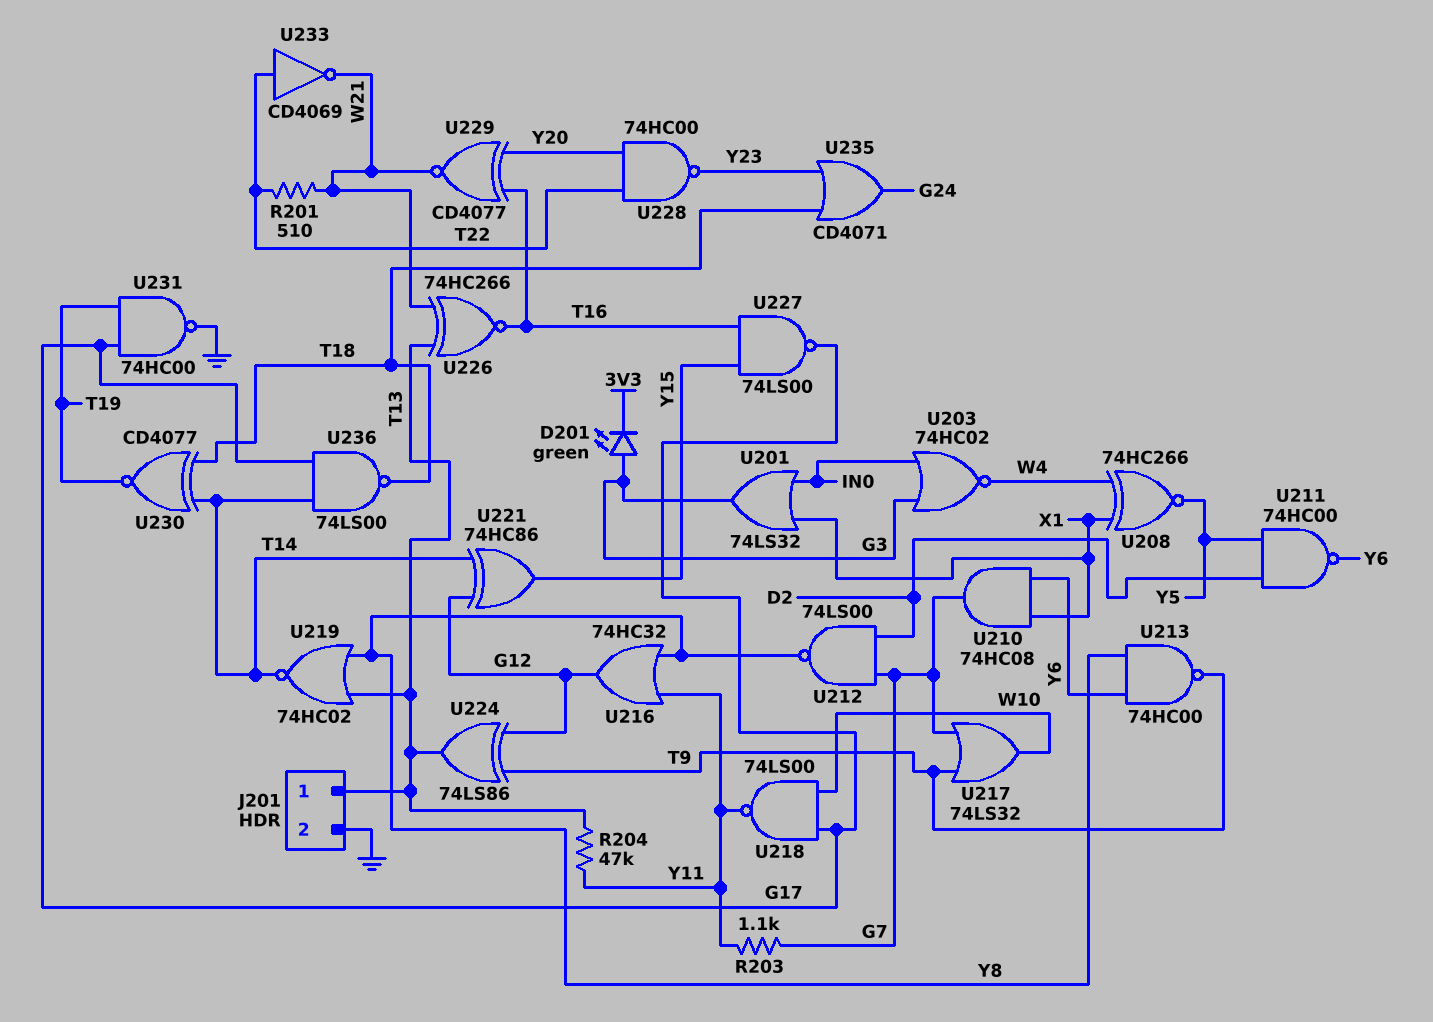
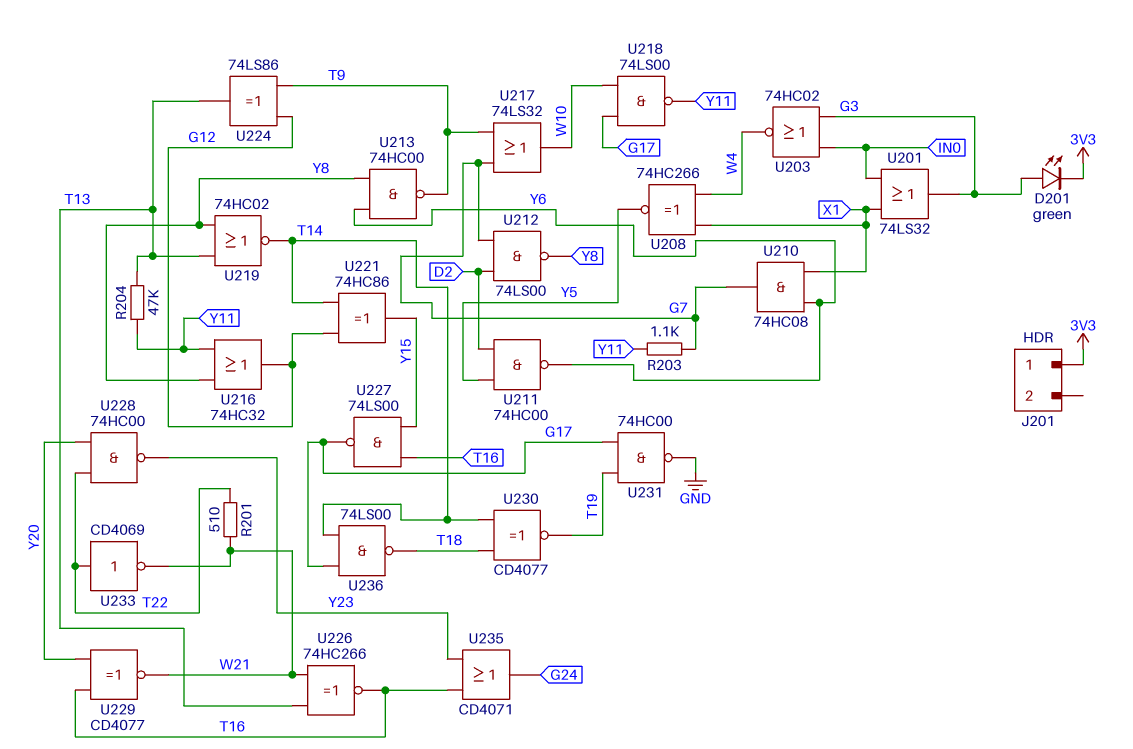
J201 pin 1: T13 -> 3V3
J201 pin 2: GND -> none
U235: OR CD4071 (in T18, in Y23, out G24) -> OR CD4071 (in T16, in Y23, out G24)

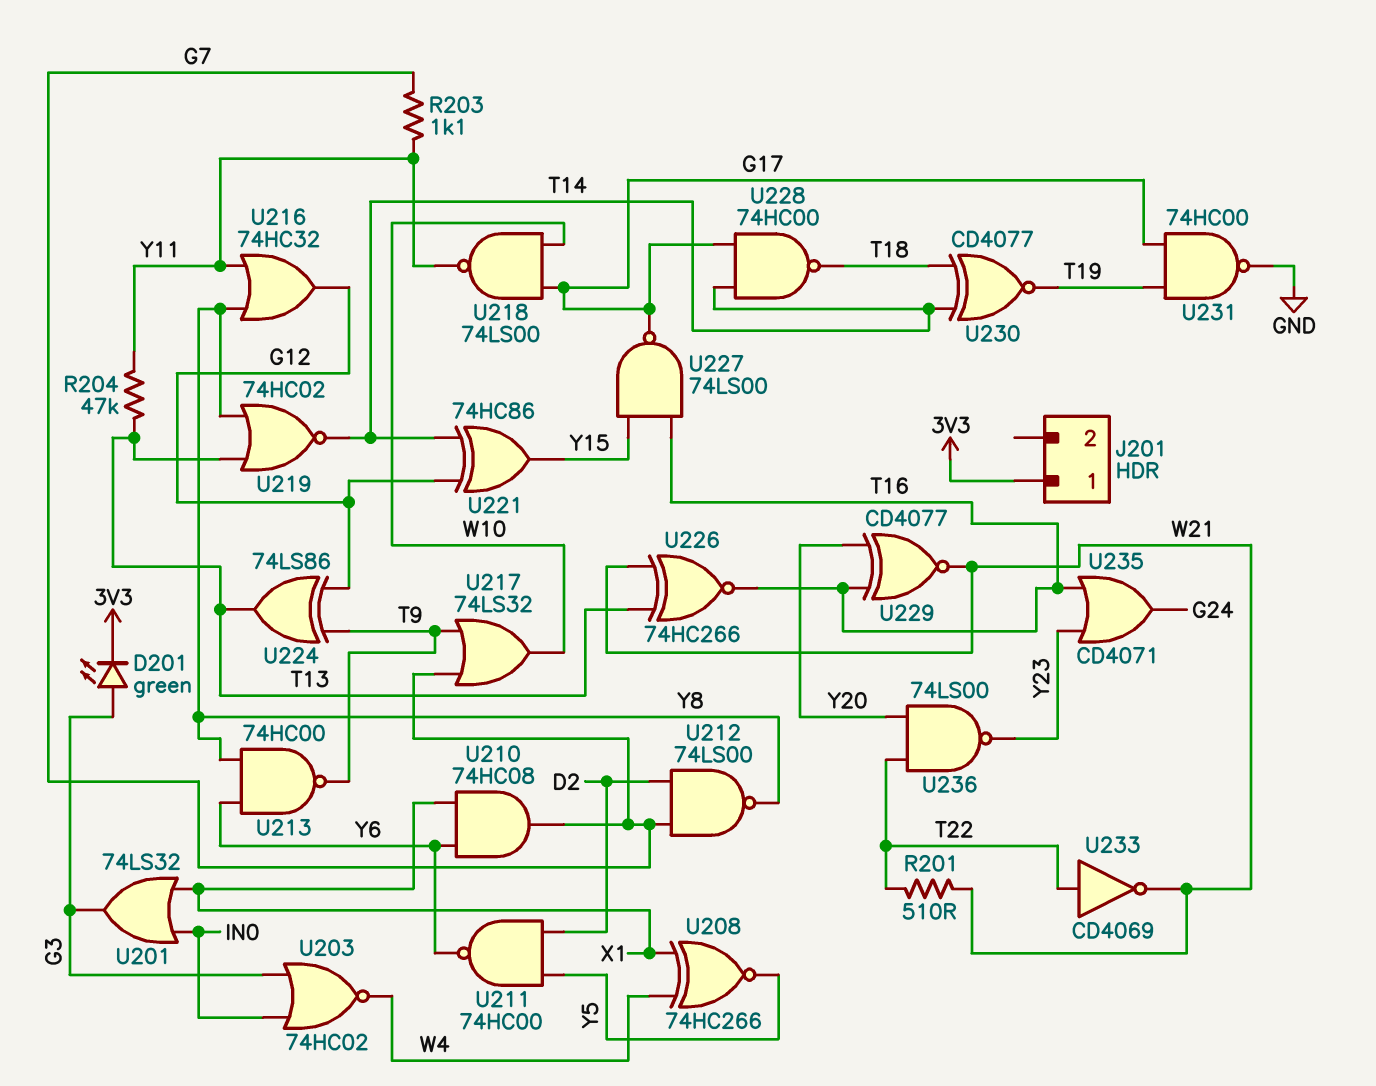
U228: NAND 74HC00 (in T22, in Y20, out Y23) -> NAND 74HC00 (in G17, in T14, out T18)
U236: NAND 74LS00 (in G17, in T14, out T18) -> NAND 74LS00 (in T22, in Y20, out Y23)

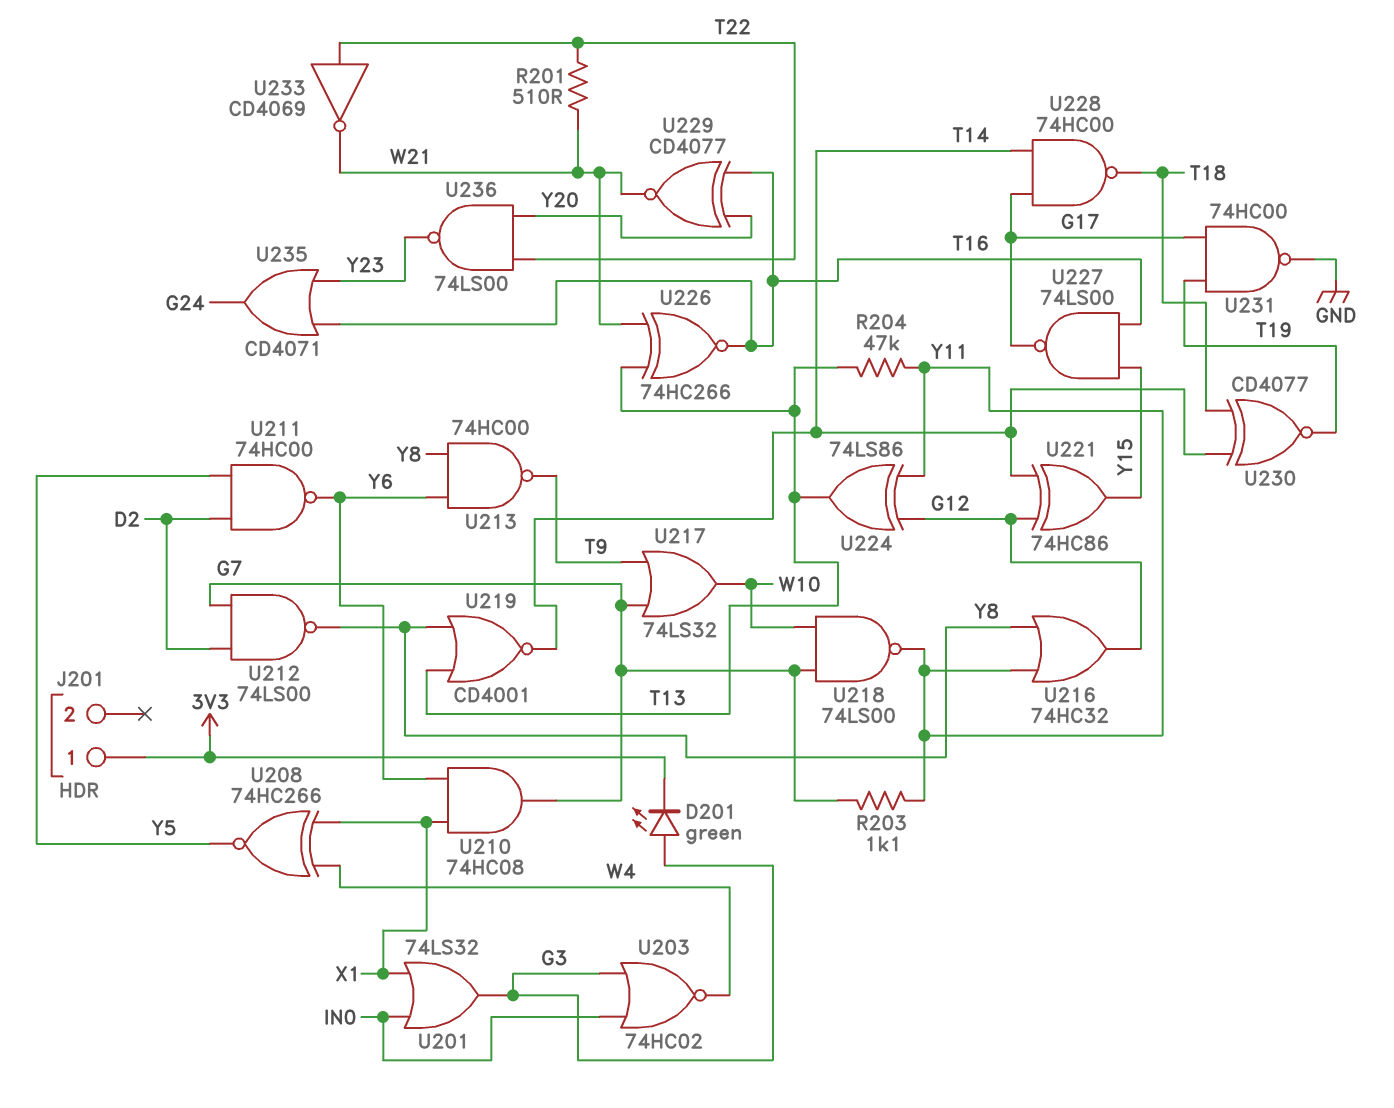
U218: NAND 74LS00 (in G17, in W10, out Y11) -> NAND 74LS00 (in G7, in W10, out Y11)
U219: NOR 74HC02 (in T13, in Y8, out T14) -> NOR CD4001 (in T13, in Y8, out T14)
U224: XOR 74LS86 (in G12, in T9, out T13) -> XOR 74LS86 (in G12, in Y11, out T13)

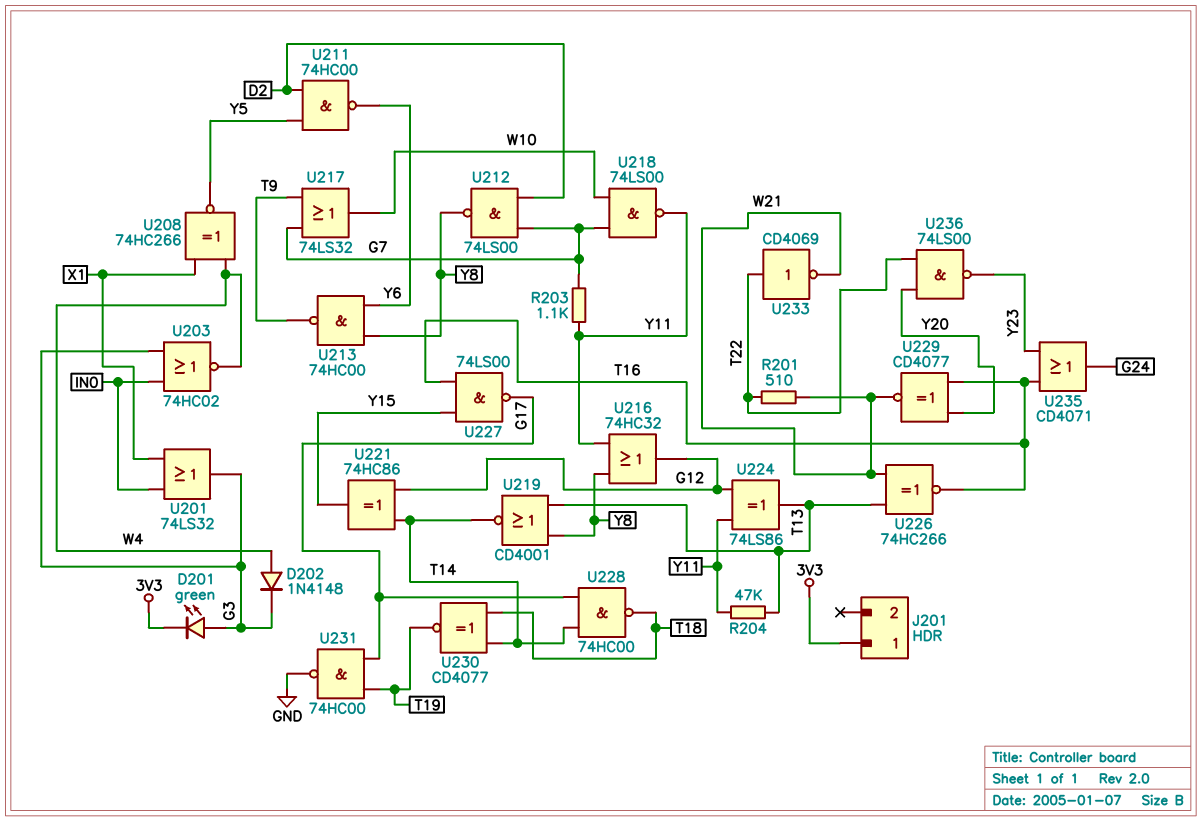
D202: none -> diode 1N4148 (A W4, K G3)
U210: AND 74HC08 (in X1, in Y6, out G7) -> none

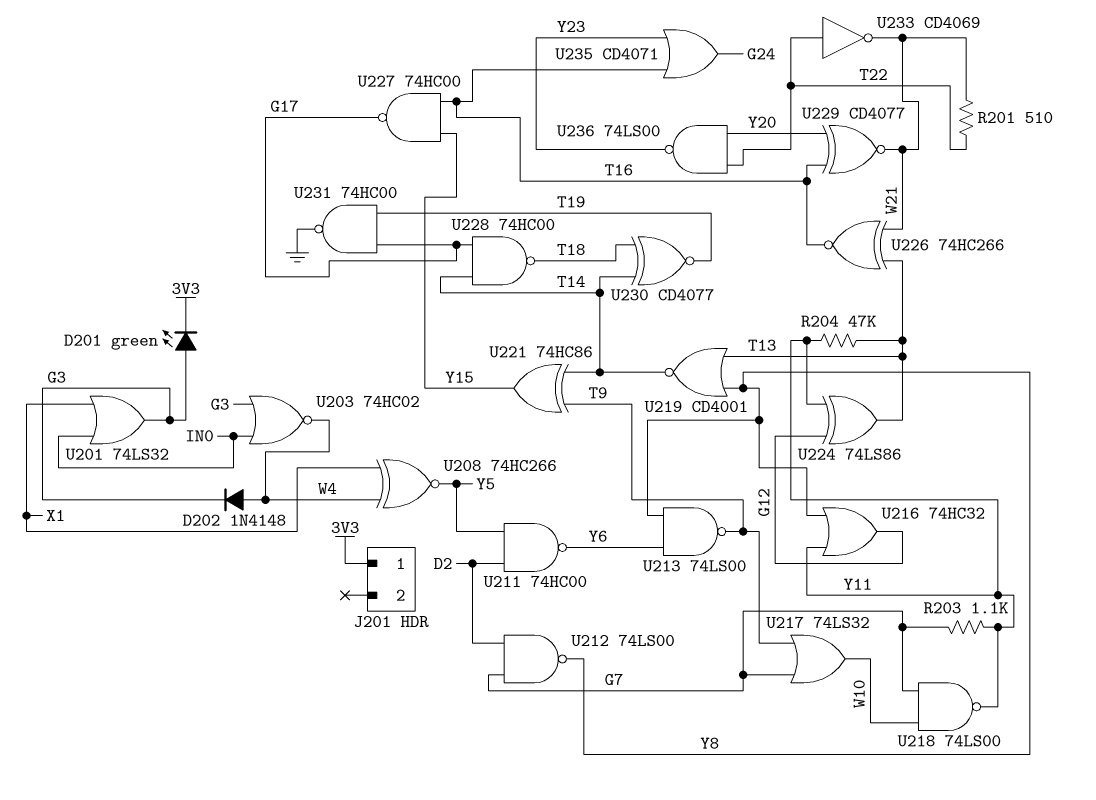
U213: NAND 74HC00 (in Y6, in Y8, out T9) -> NAND 74LS00 (in Y6, in Y8, out T9)
U221: XOR 74HC86 (in G12, in T14, out Y15) -> XOR 74HC86 (in T9, in T14, out Y15)
U227: NAND 74LS00 (in T16, in Y15, out G17) -> NAND 74HC00 (in T16, in Y15, out G17)

